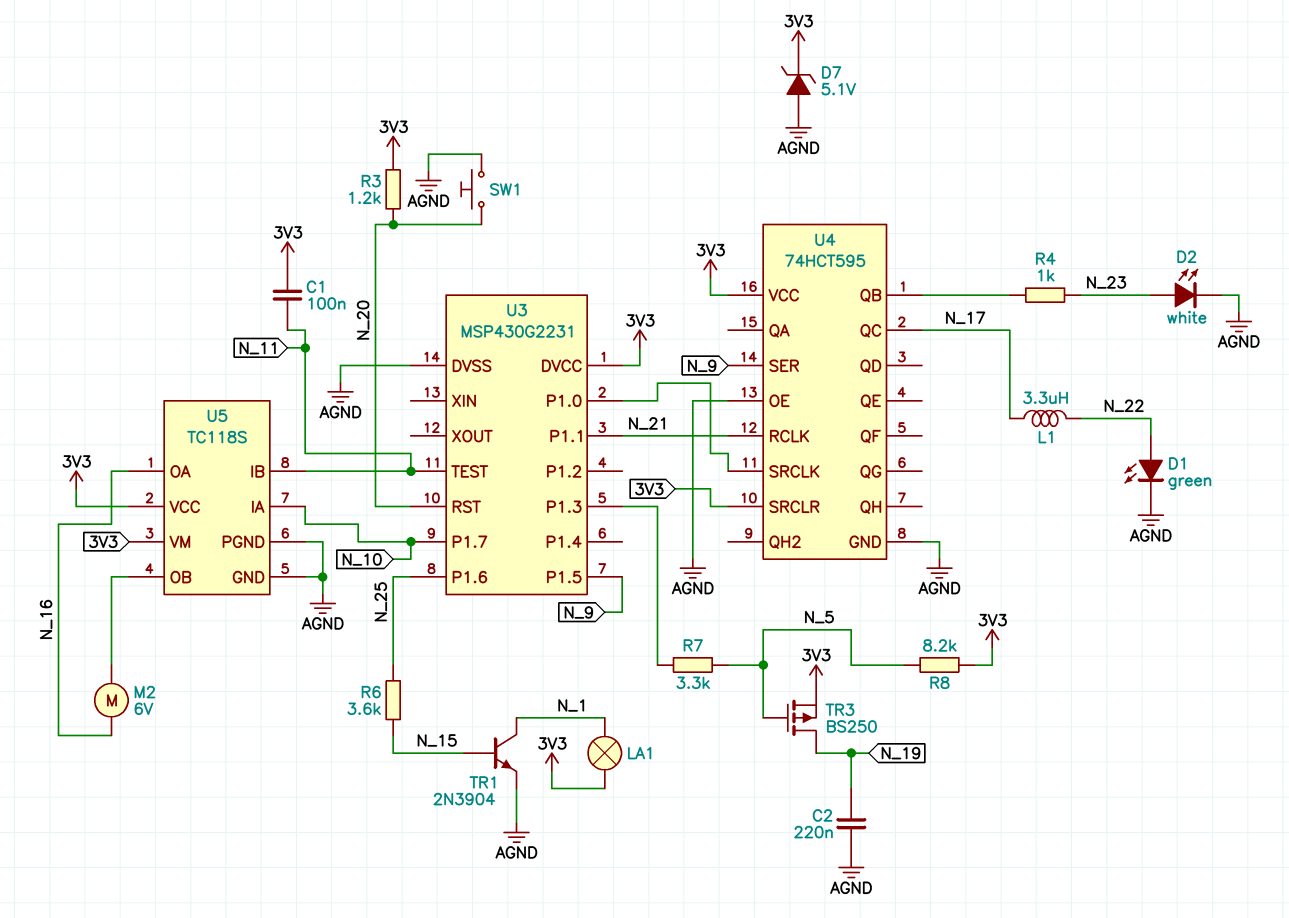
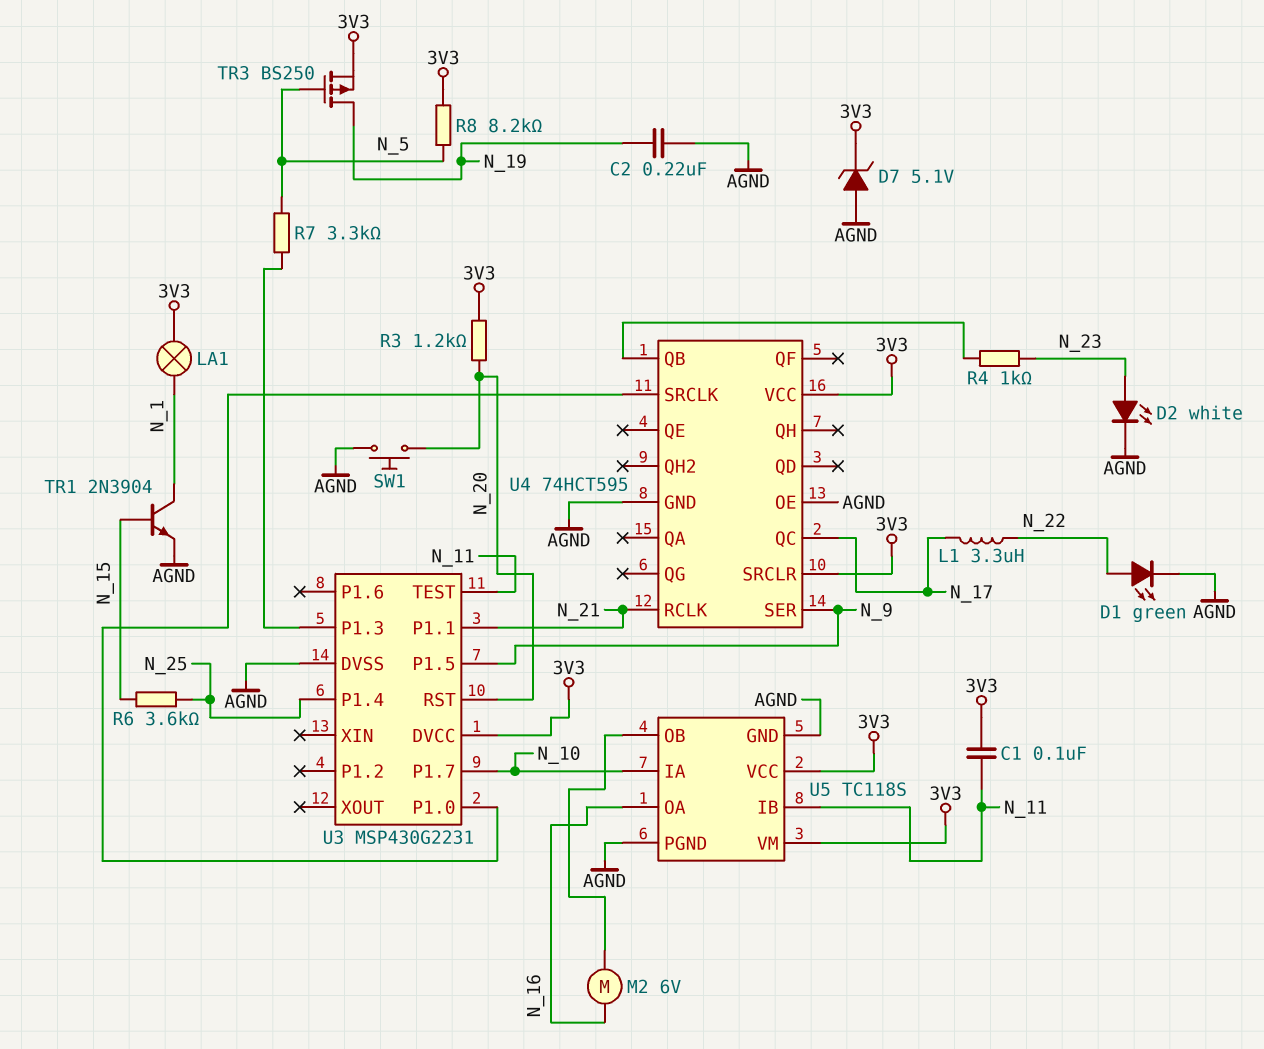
U3 pin P1.4: none -> N_25
U3 pin P1.6: N_25 -> none

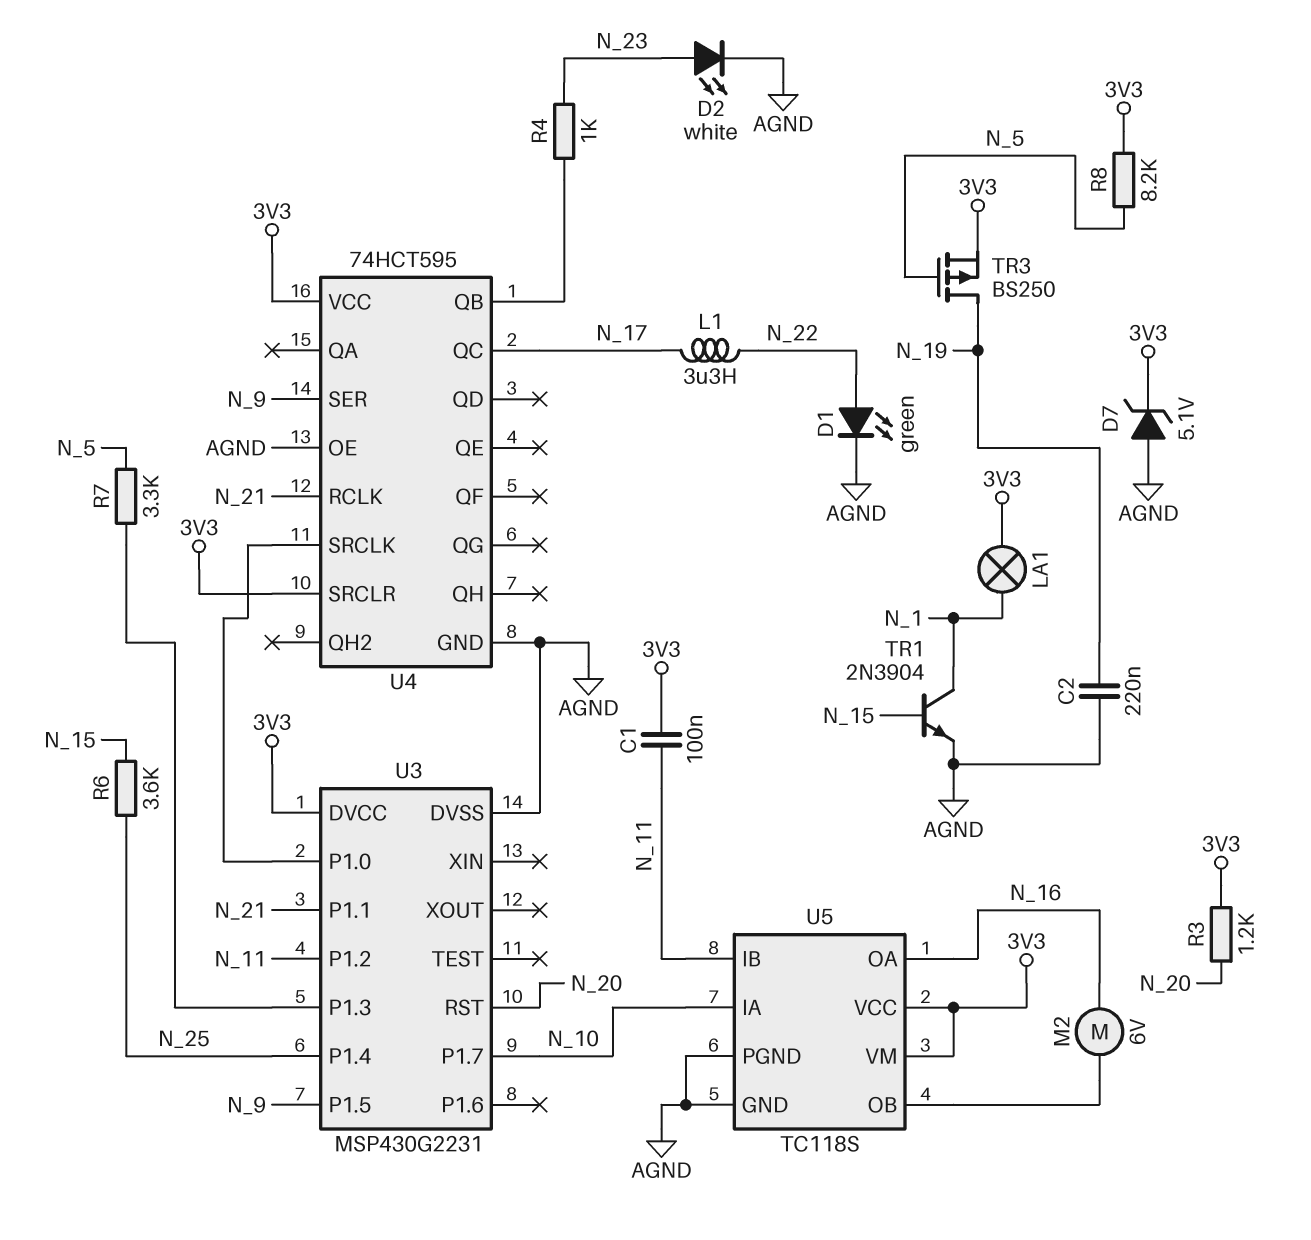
SW1: button (AGND, N_20) -> none
U3 pin P1.2: none -> N_11
U3 pin TEST: N_11 -> none

